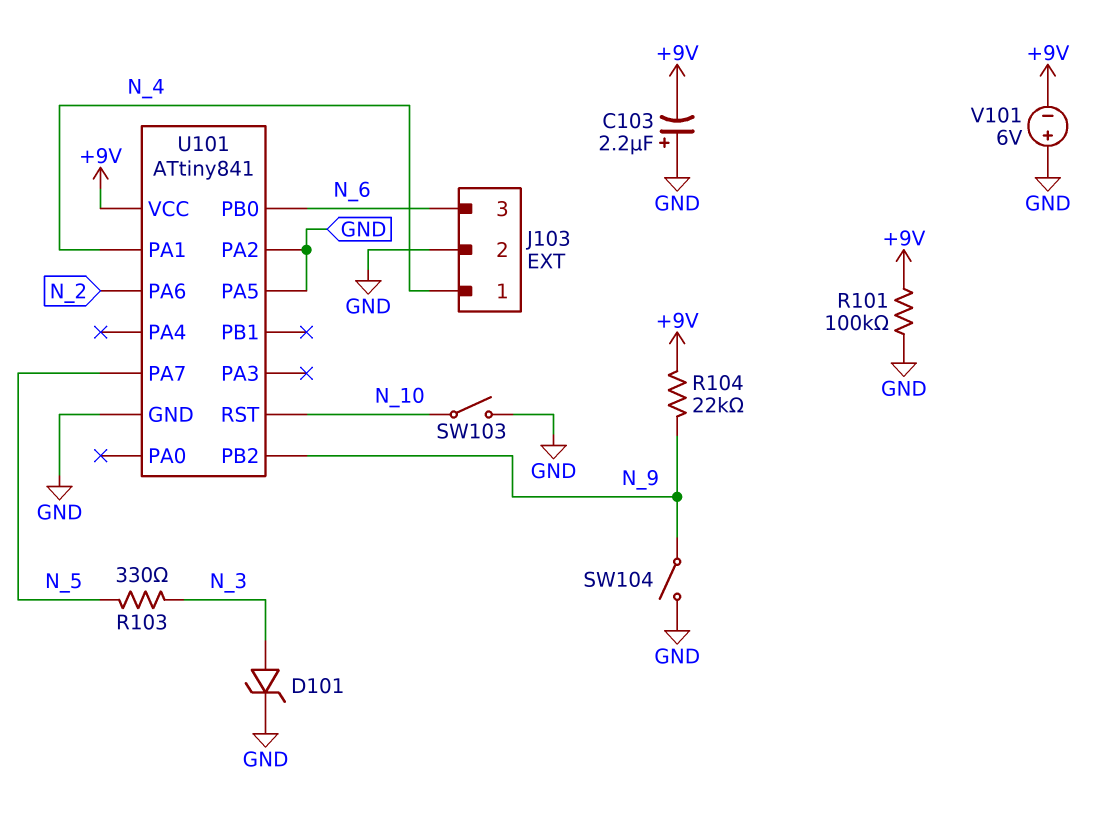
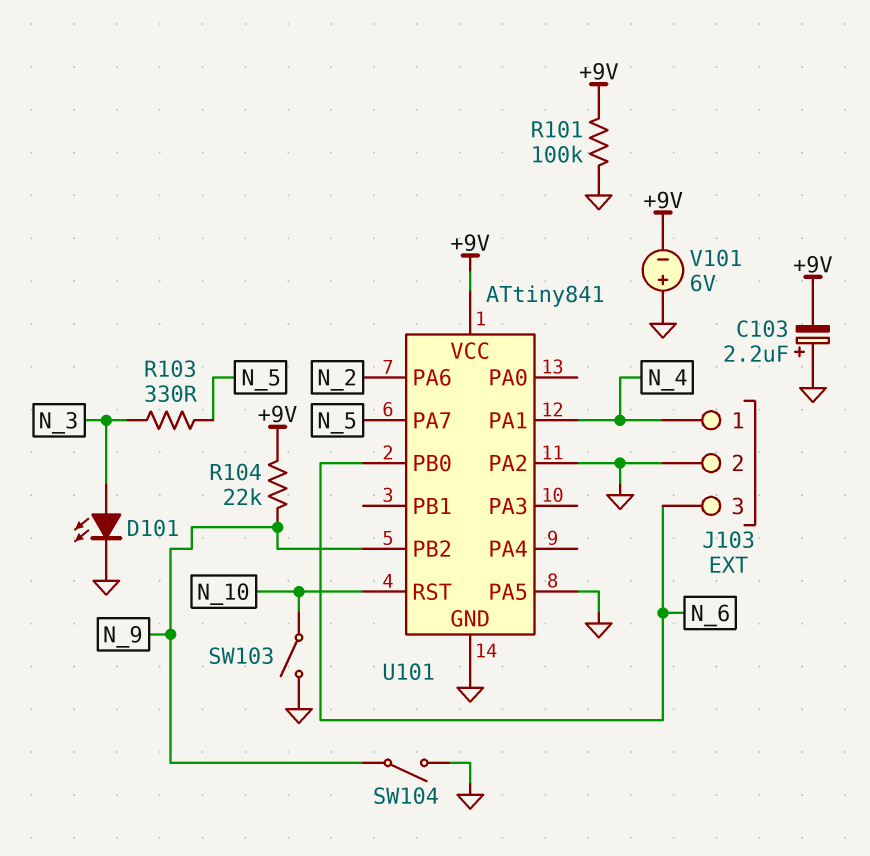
D101: zener (A N_3, K GND) -> LED (A N_3, K GND)

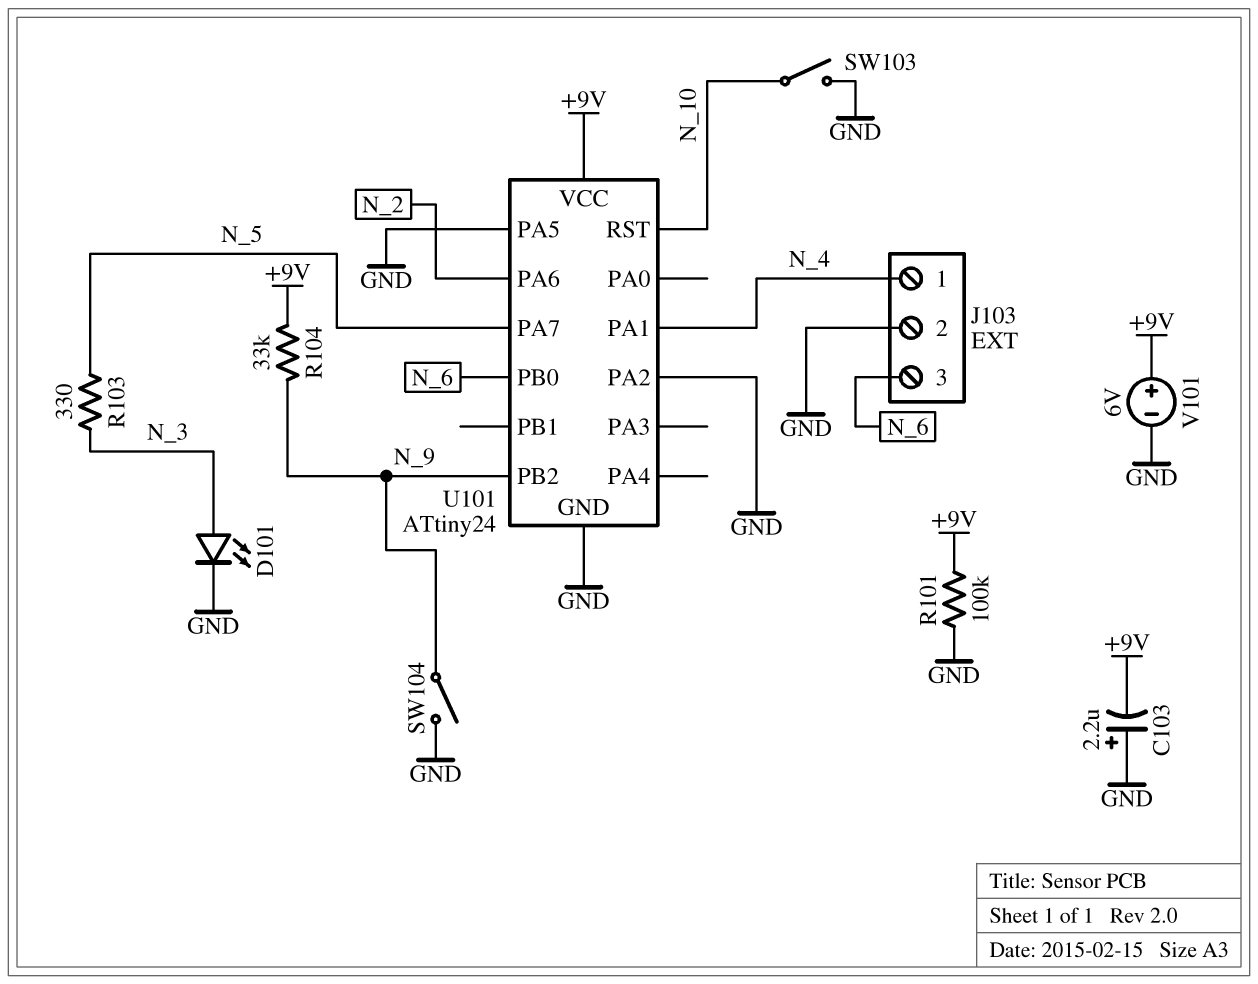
R104: 22k (+9V, N_9) -> 33k (+9V, N_9)
U101: ATtiny841 -> ATtiny24
V101: 6V (plus GND, minus +9V) -> 6V (plus +9V, minus GND)

